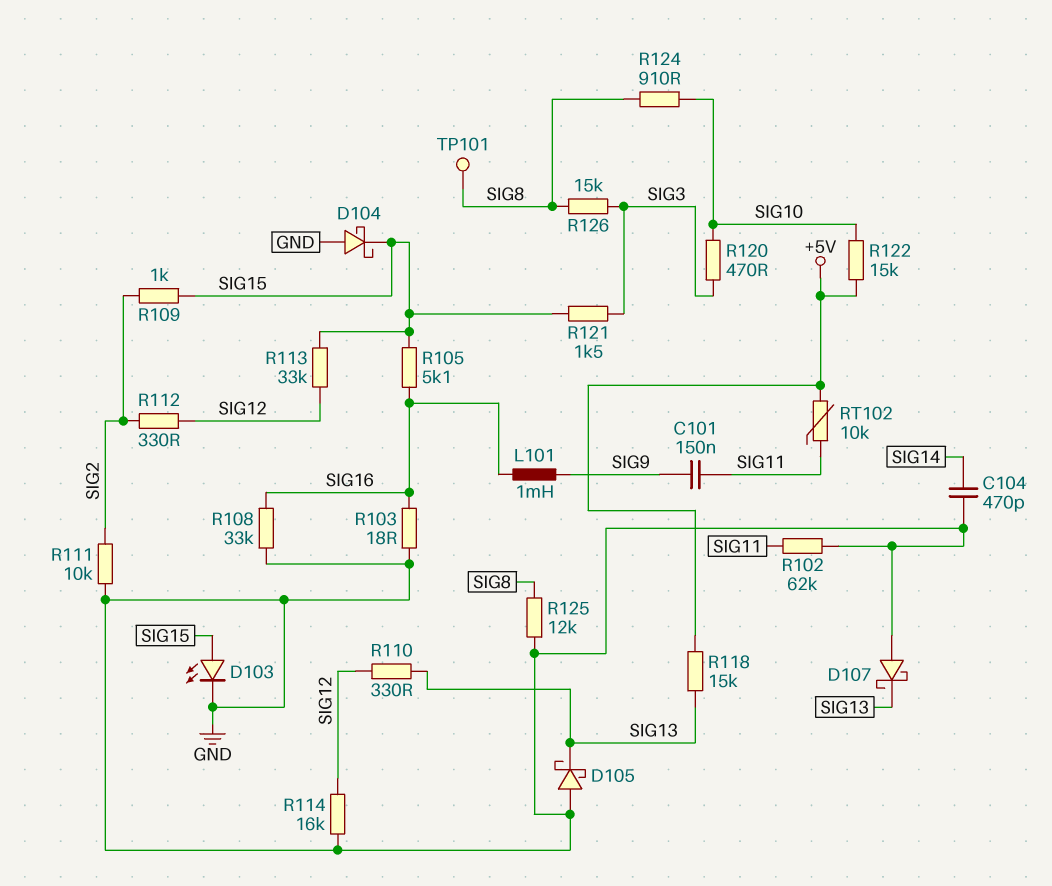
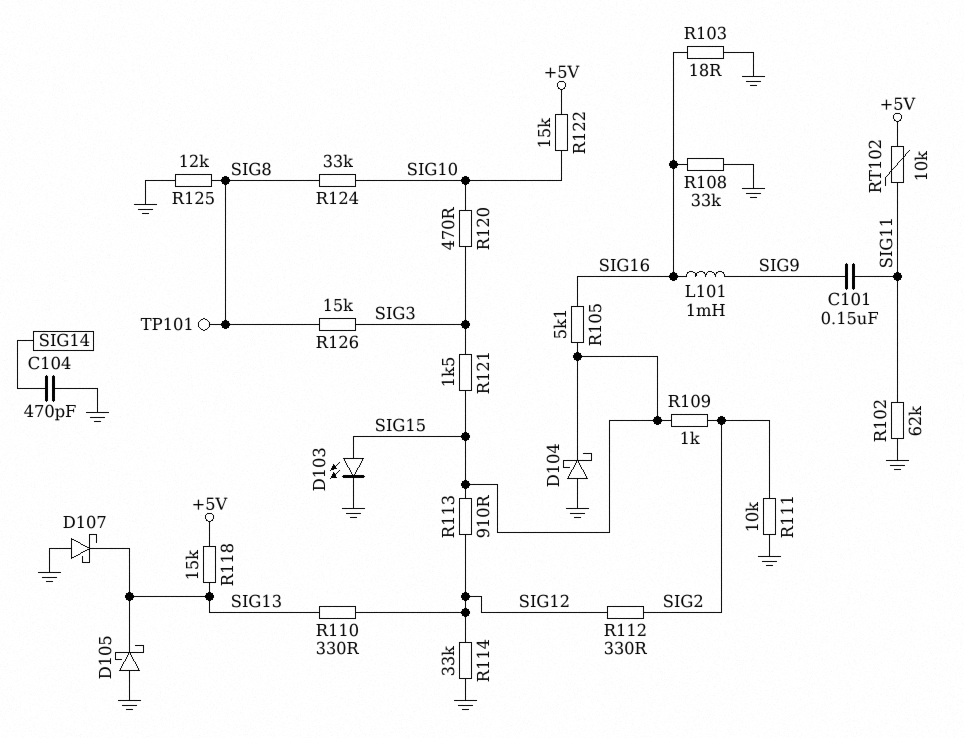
R113: 33k (SIG12, SIG15) -> 910 (SIG12, SIG15)
R114: 16k (GND, SIG12) -> 33k (GND, SIG12)
R124: 910 (SIG8, SIG10) -> 33k (SIG8, SIG10)

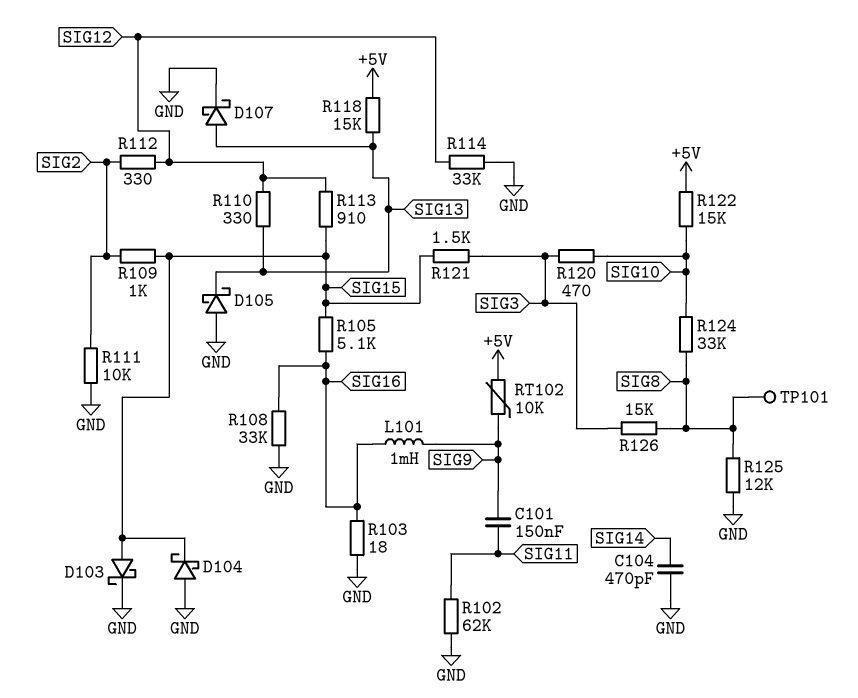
D103: LED (A SIG15, K GND) -> schottky (A SIG15, K GND)
D107: schottky (A GND, K SIG13) -> schottky (A SIG13, K GND)
RT102: 10k (+5V, SIG11) -> 10k (+5V, SIG9)

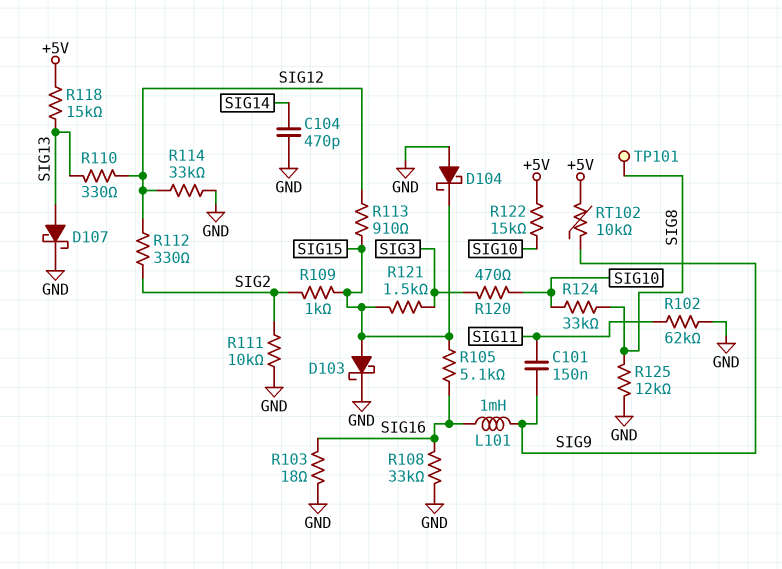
D105: schottky (A GND, K SIG13) -> none
R126: 15k (SIG3, SIG8) -> none

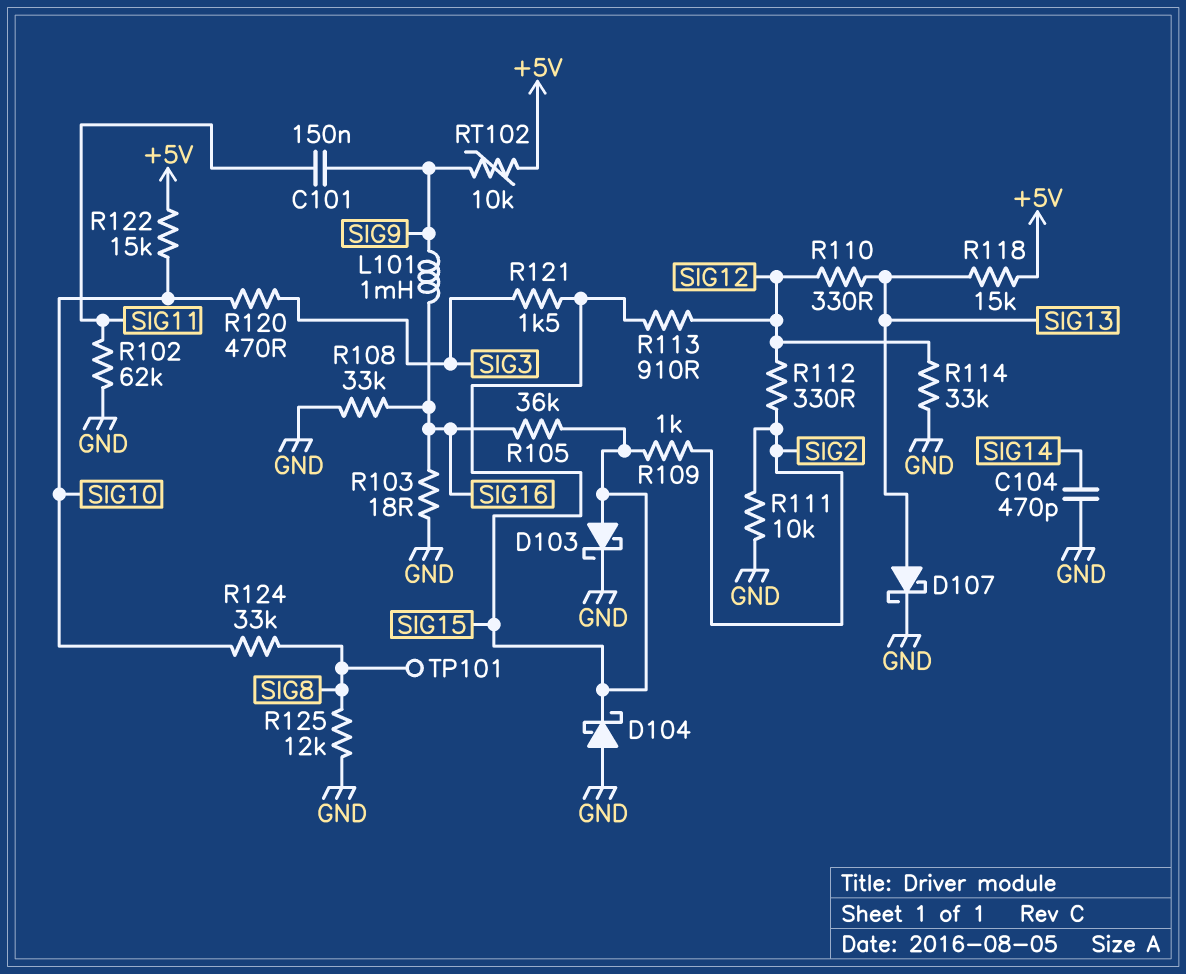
R105: 5.1k (SIG15, SIG16) -> 36k (SIG15, SIG16)

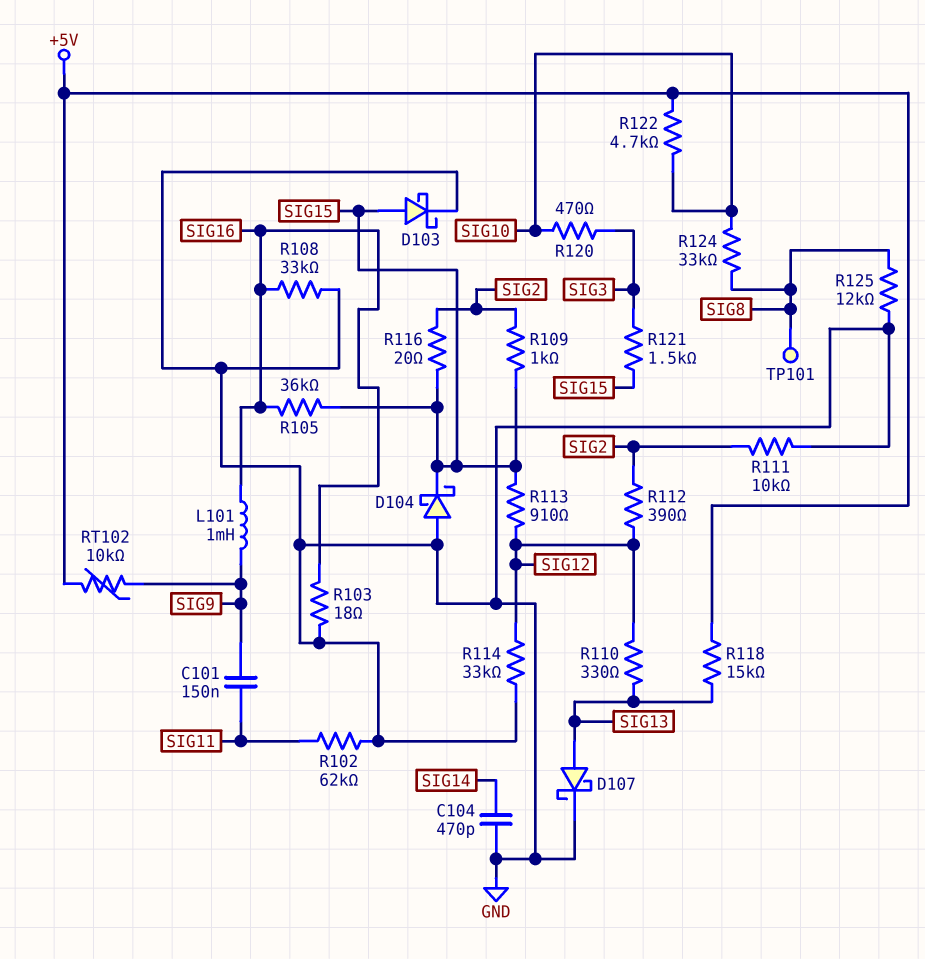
R112: 330 (SIG2, SIG12) -> 390 (SIG2, SIG12)
R116: none -> 20 (SIG2, SIG15)
R122: 15k (+5V, SIG10) -> 4.7k (+5V, SIG10)

